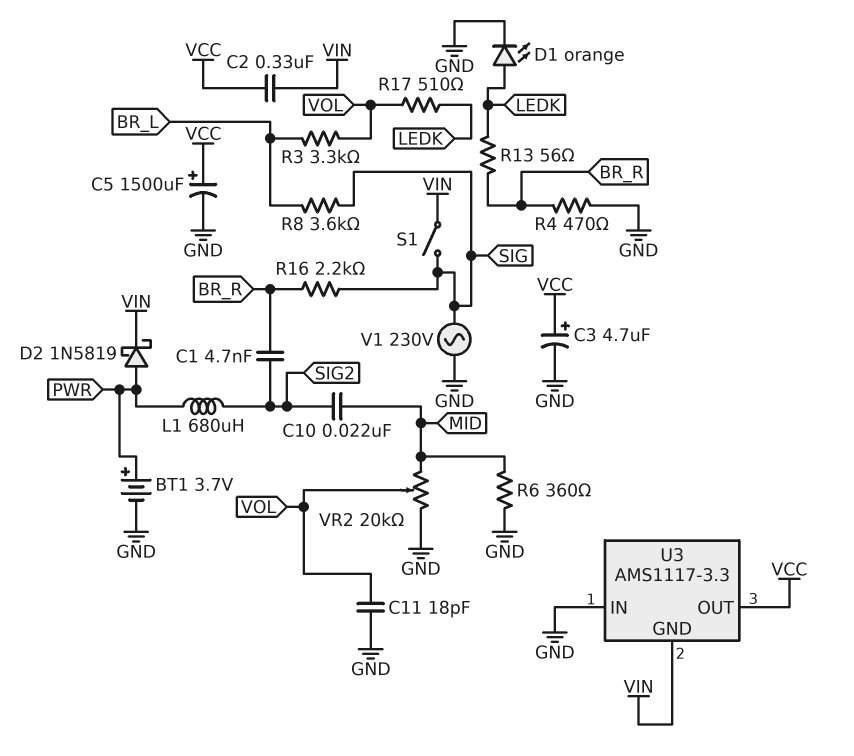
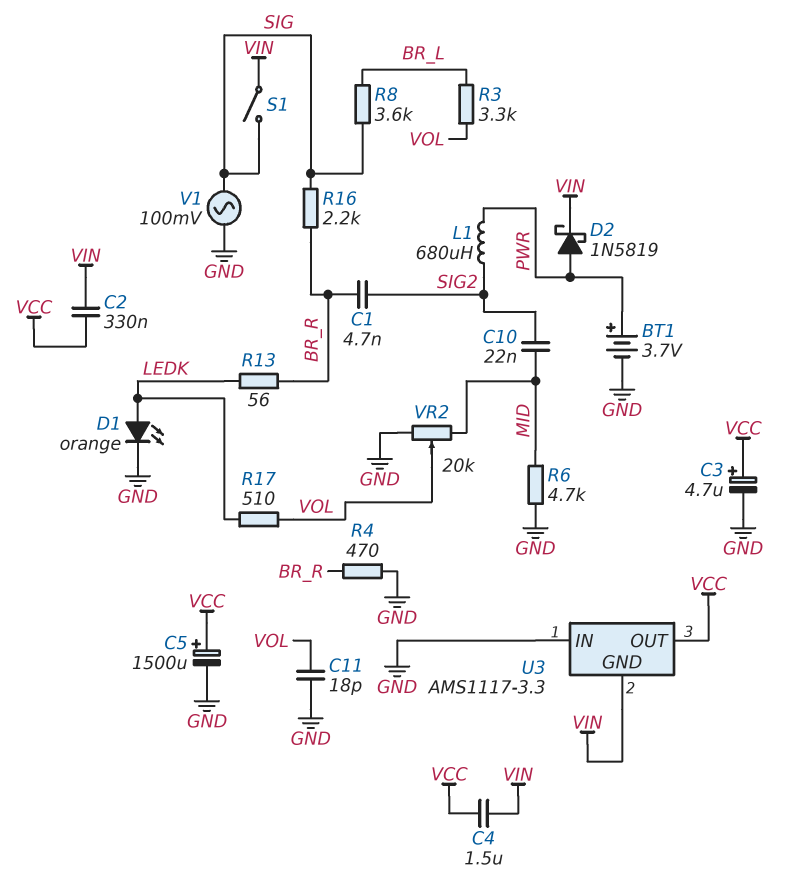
C4: none -> 1.5uF (VCC, VIN)
R6: 360 (GND, MID) -> 4.7k (GND, MID)
V1: AC 230V (GND, SIG) -> AC 100mV (GND, SIG)

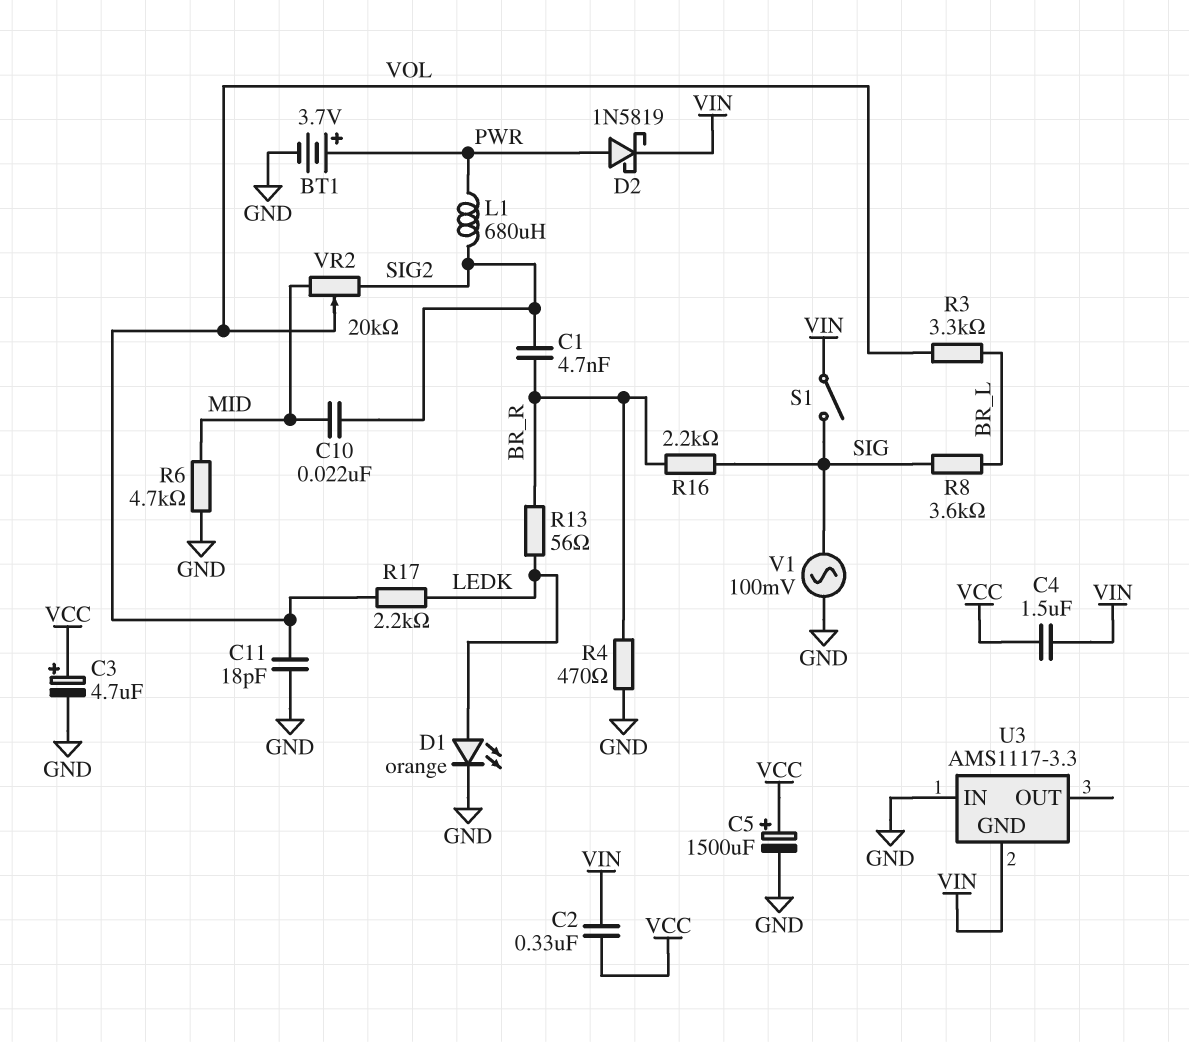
R17: 510 (LEDK, VOL) -> 2.2k (LEDK, VOL)
U3 pin OUT: VCC -> none
VR2: 20k (GND, MID, wiper VOL) -> 20k (MID, SIG2, wiper VOL)

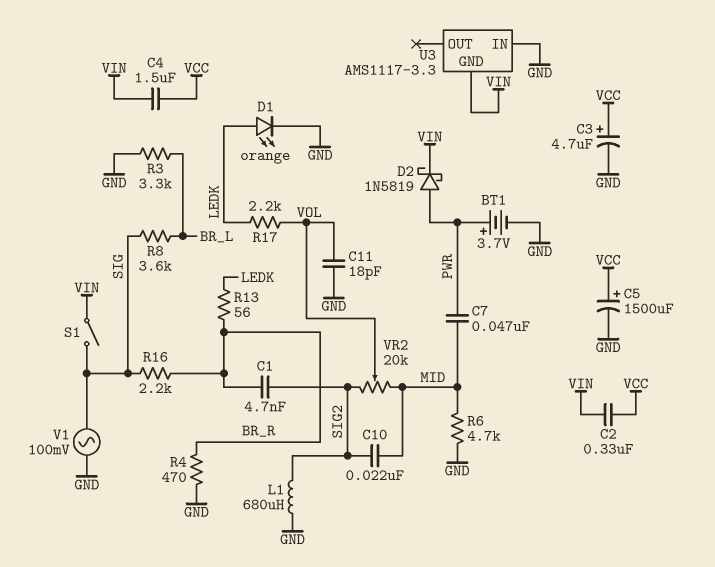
C7: none -> 47nF (MID, PWR)
L1: 680uH (PWR, SIG2) -> 680uH (GND, SIG2)
R3: 3.3k (BR_L, VOL) -> 3.3k (BR_L, GND)

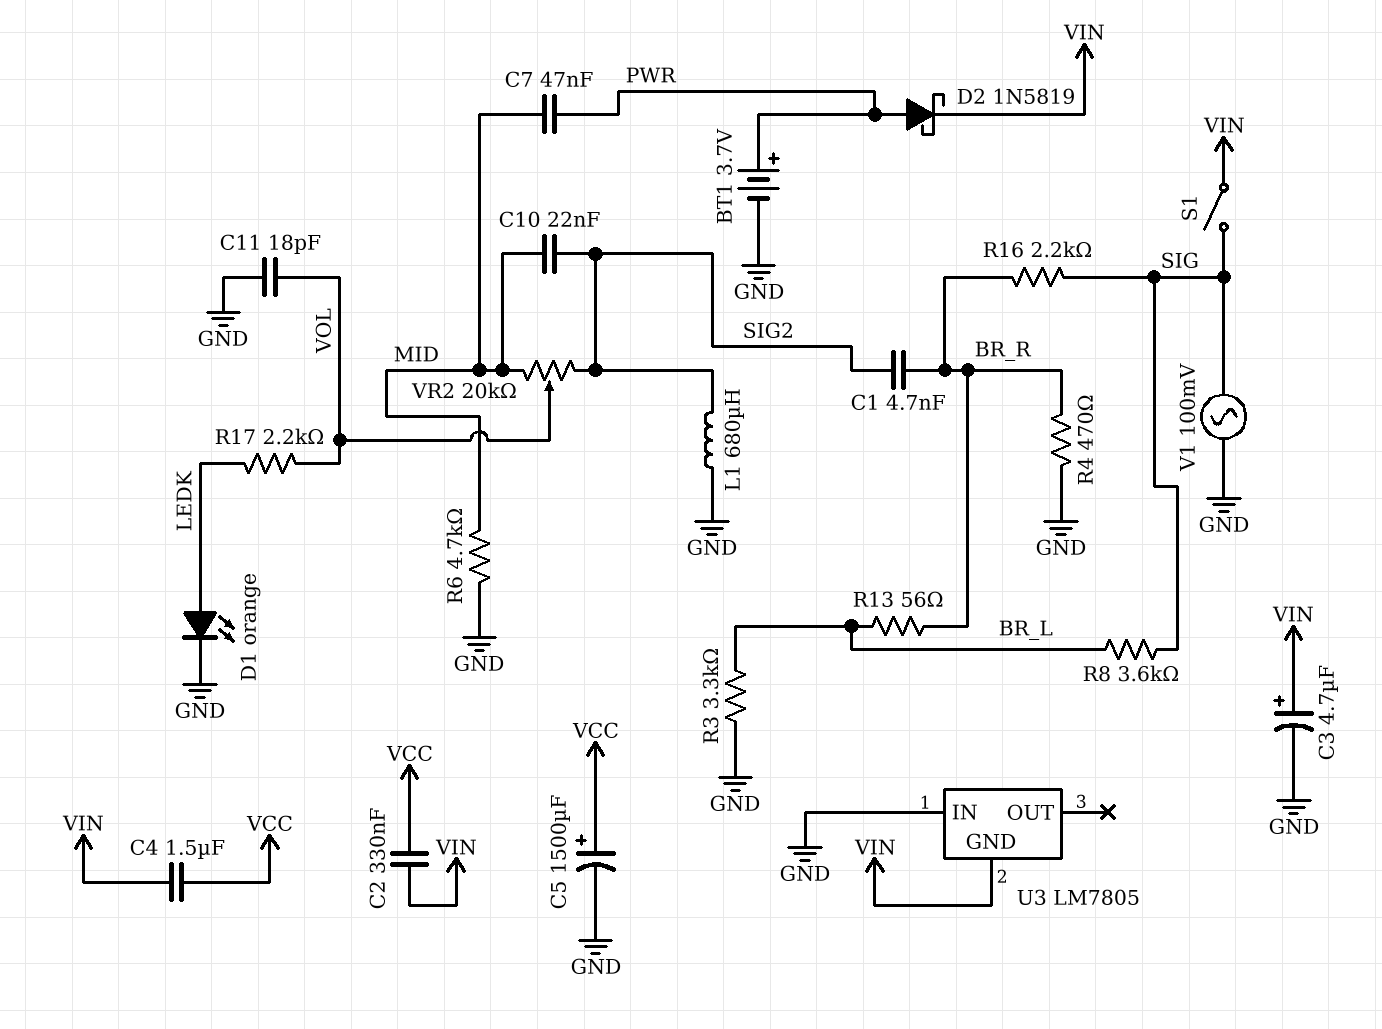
C3: 4.7uF (plus VCC, minus GND) -> 4.7uF (plus VIN, minus GND)
R13: 56 (BR_R, LEDK) -> 56 (BR_L, BR_R)
U3: AMS1117-3.3 -> LM7805

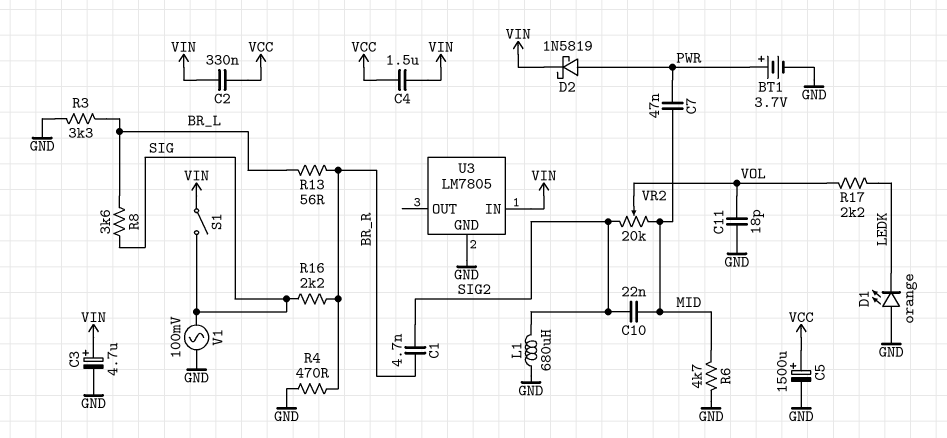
D1: LED orange (A LEDK, K GND) -> LED orange (A GND, K LEDK)
U3 pin GND: VIN -> GND
U3 pin IN: GND -> VIN

